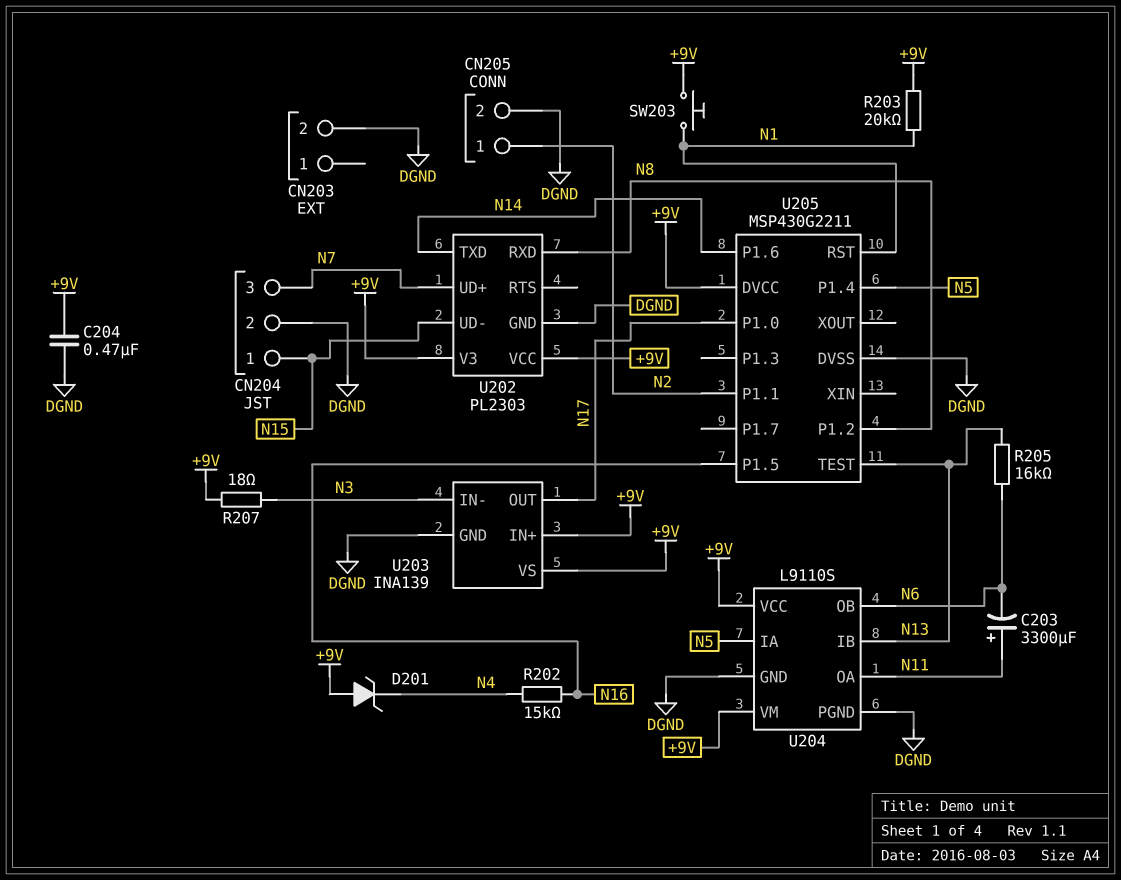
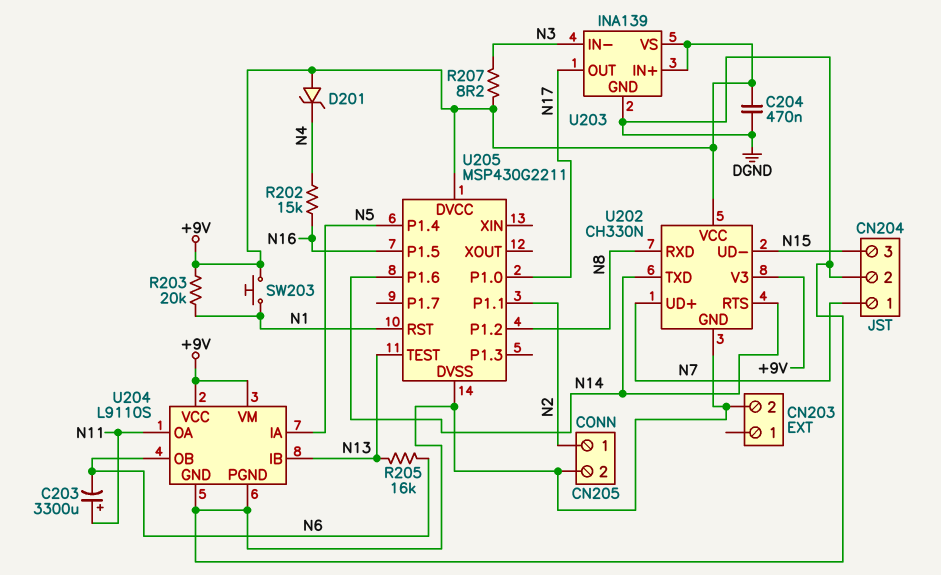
CN204 pin 1: N15 -> N7
CN204 pin 3: N7 -> N15
R207: 18 (+9V, N3) -> 8.2 (+9V, N3)
U202: PL2303 -> CH330N
U202 pin RTS: none -> N14

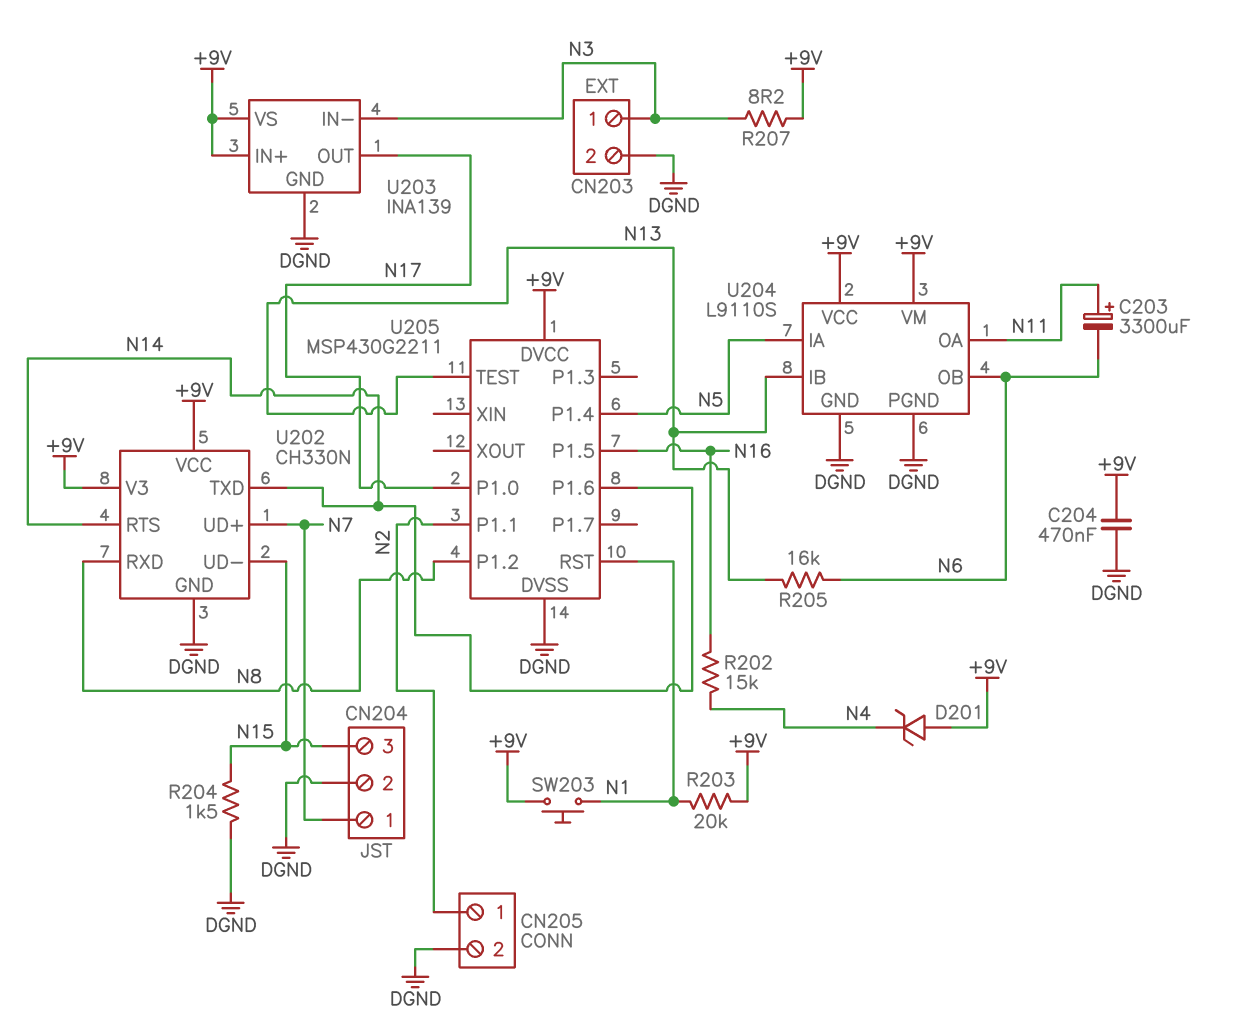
CN203 pin 1: none -> N3
R204: none -> 1.5k (DGND, N15)

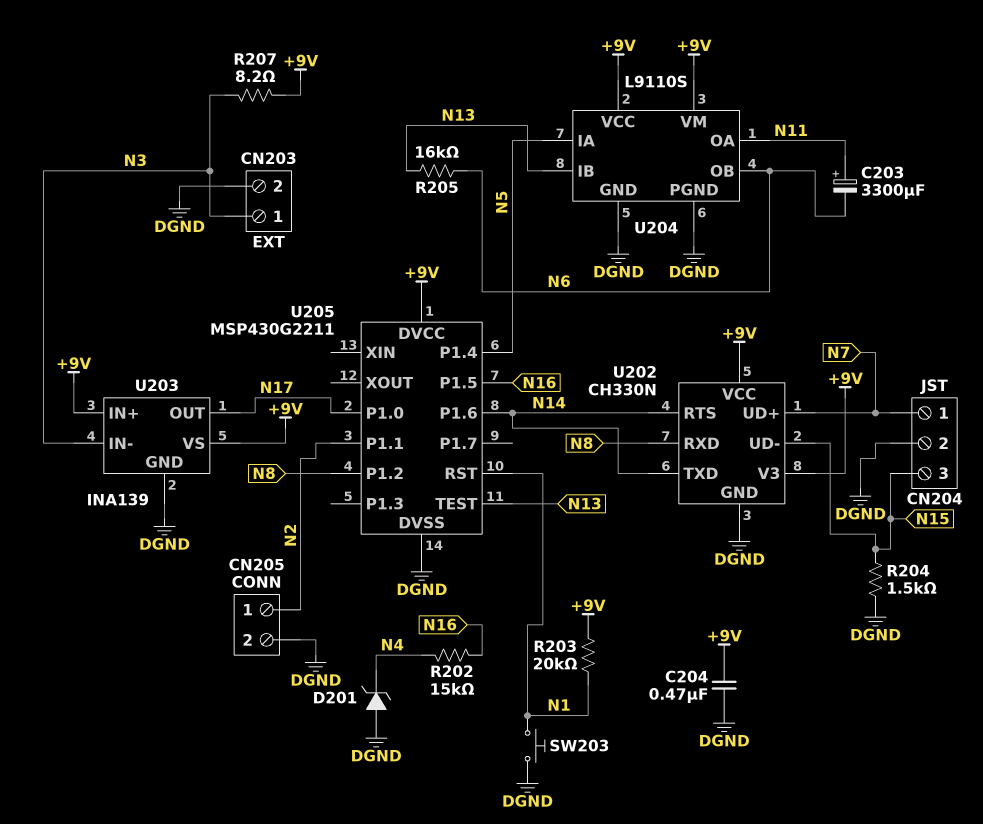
D201: zener (A +9V, K N4) -> zener (A DGND, K N4)
SW203: button (+9V, N1) -> button (DGND, N1)

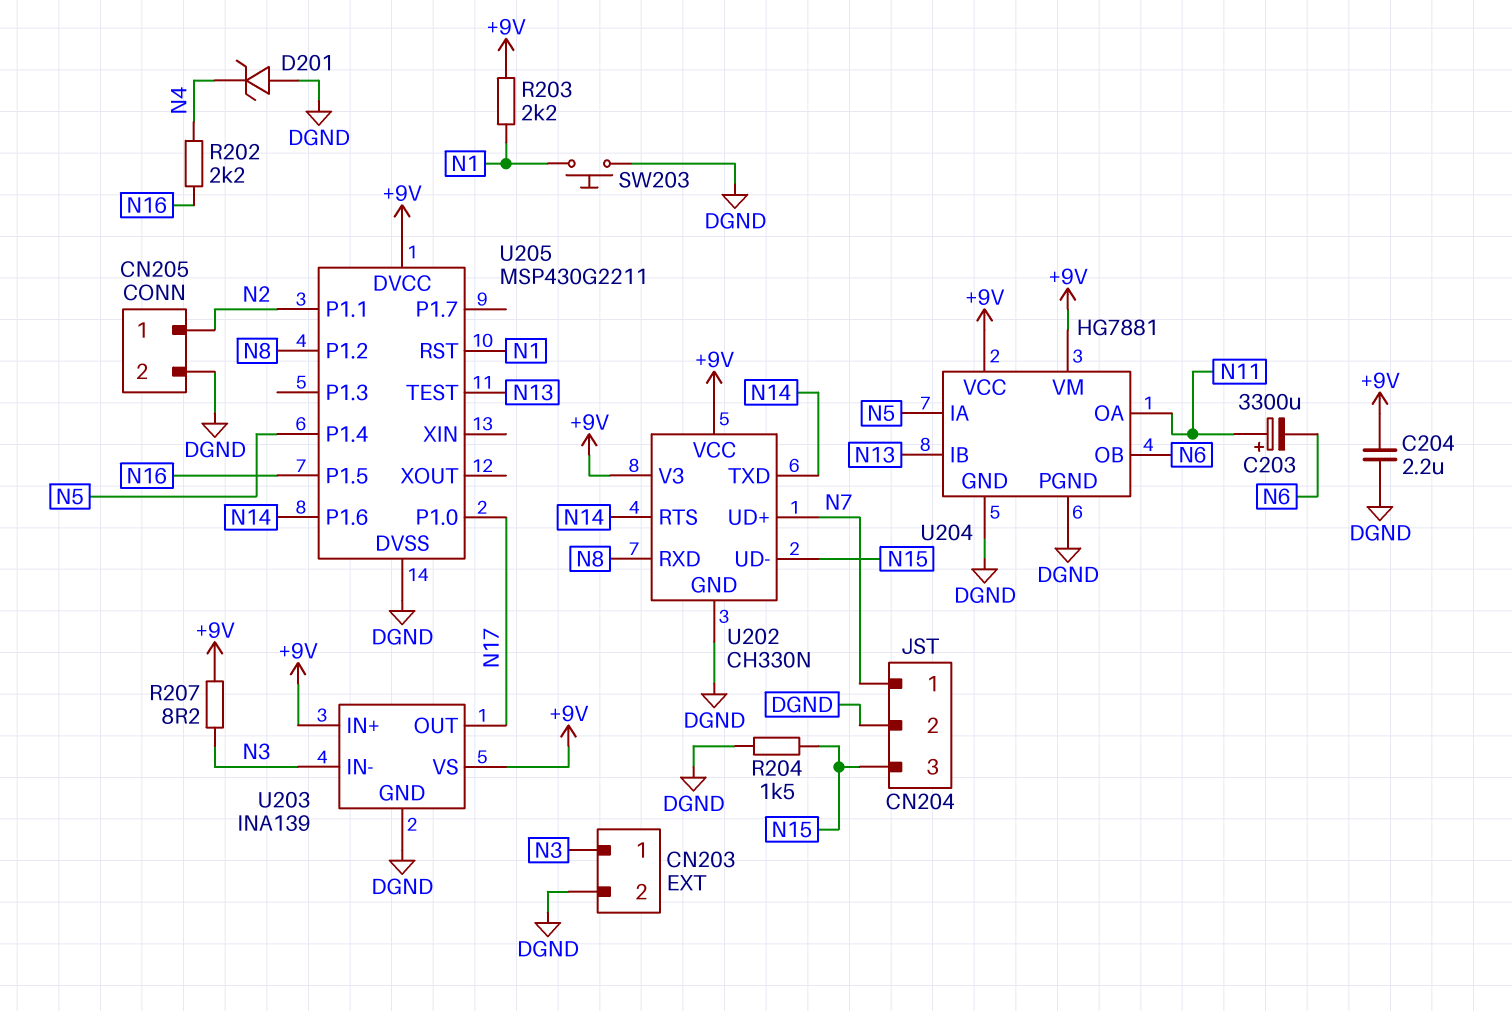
C204: 470nF (+9V, DGND) -> 2.2uF (+9V, DGND)
R202: 15k (N4, N16) -> 2.2k (N4, N16)
R203: 20k (+9V, N1) -> 2.2k (+9V, N1)
R205: 16k (N6, N13) -> none
U204: L9110S -> HG7881

